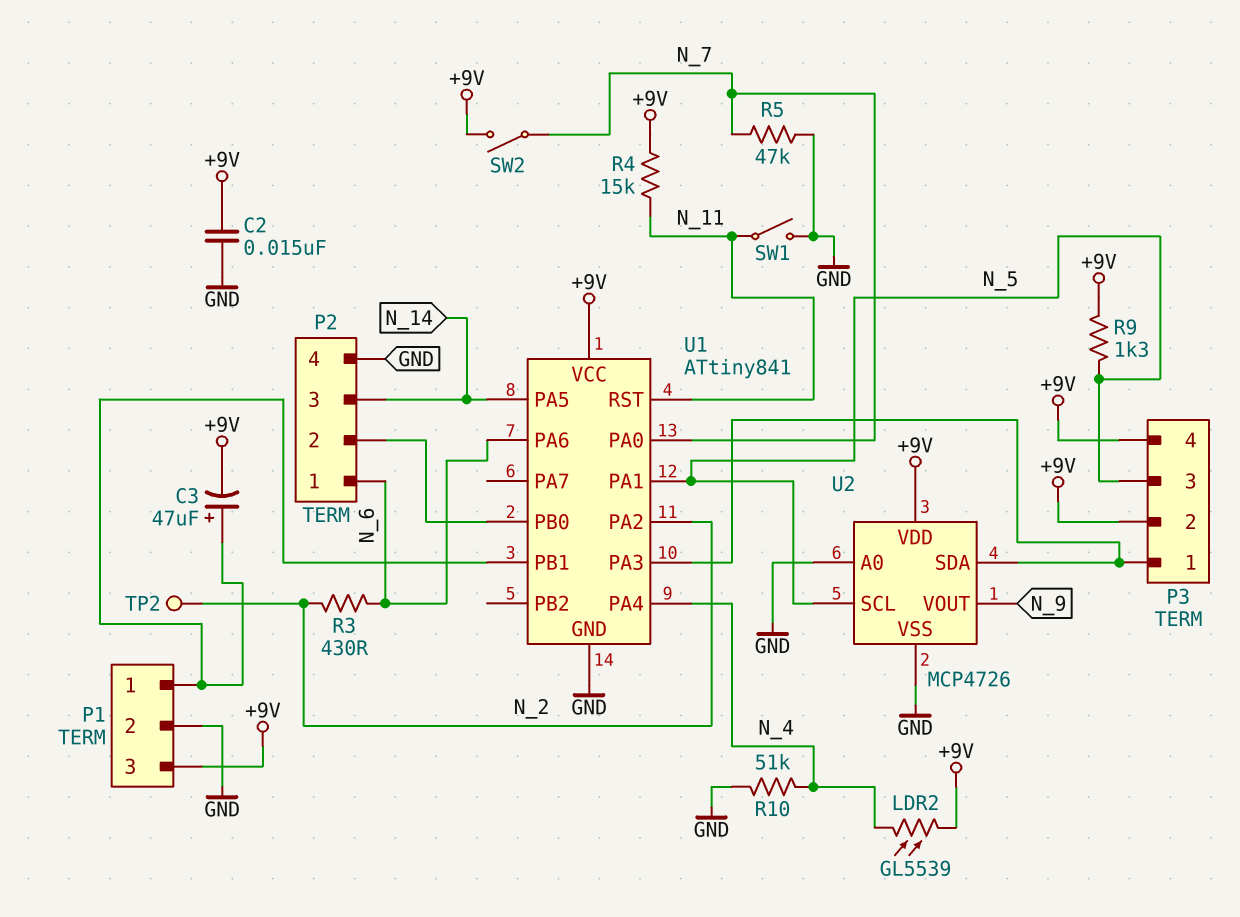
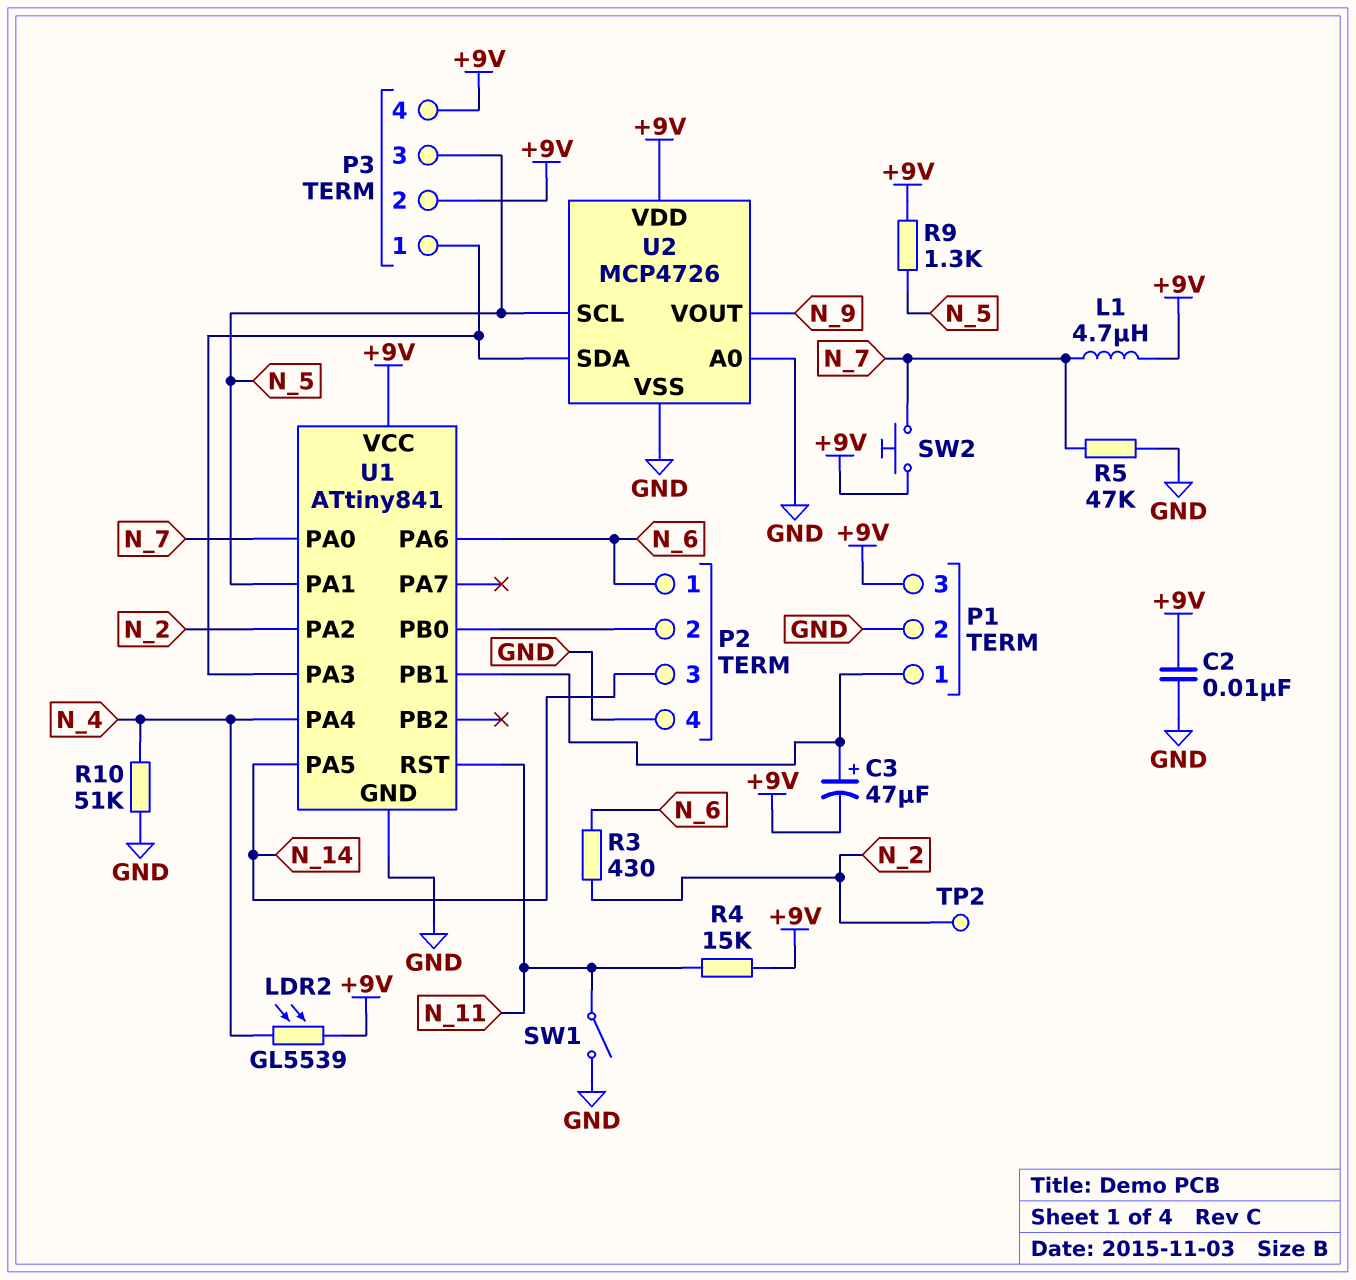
C2: 15nF (+9V, GND) -> 10nF (+9V, GND)
L1: none -> 4.7uH (+9V, N_7)
SW2: switch (+9V, N_7) -> button (+9V, N_7)

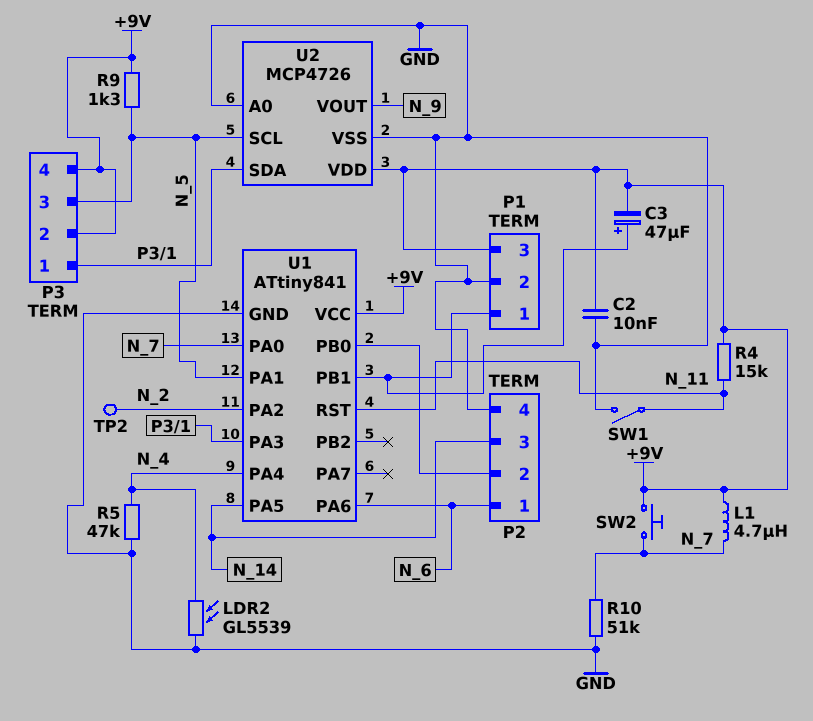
LDR2: GL5539 (+9V, N_4) -> GL5539 (GND, N_4)
R3: 430 (N_2, N_6) -> none
R5: 47k (GND, N_7) -> 47k (GND, N_4)
R10: 51k (GND, N_4) -> 51k (GND, N_7)

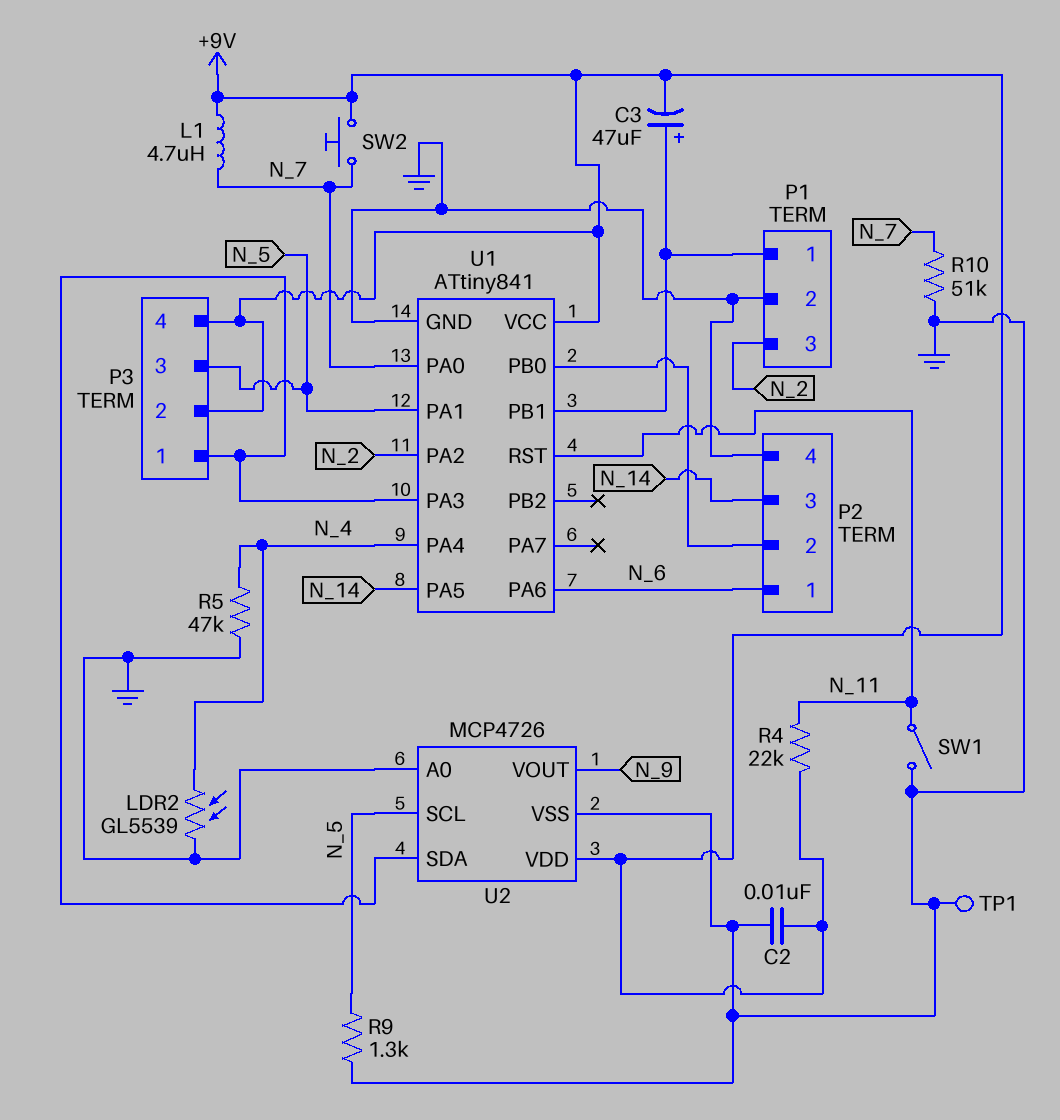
P1 pin 3: +9V -> N_2
R4: 15k (+9V, N_11) -> 22k (+9V, N_11)
R9: 1.3k (+9V, N_5) -> 1.3k (GND, N_5)
TP1: none -> test point (GND)
TP2: test point (N_2) -> none

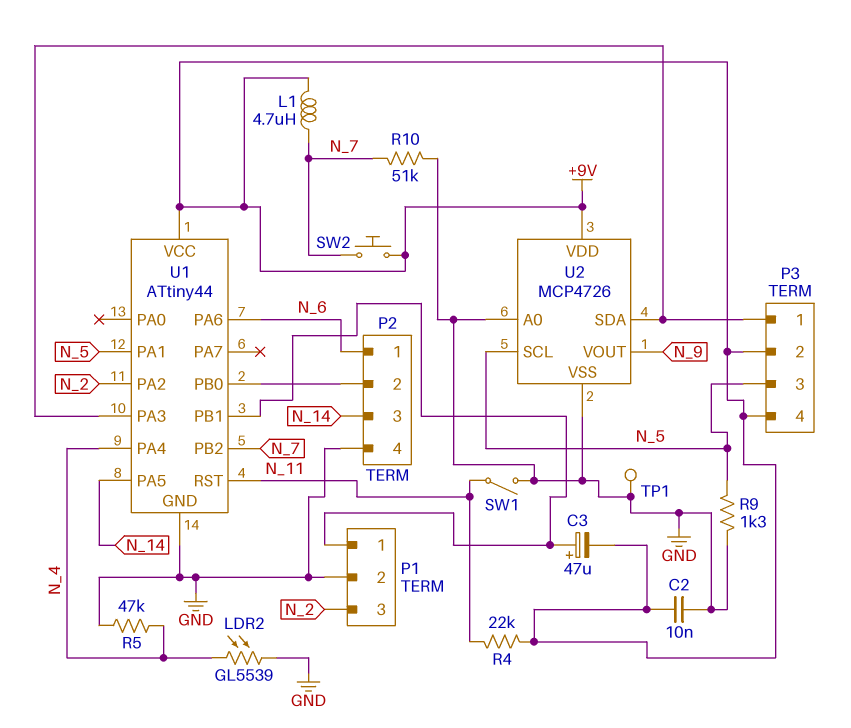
U1: ATtiny841 -> ATtiny44
U1 pin PA0: N_7 -> none
U1 pin PB2: none -> N_7

